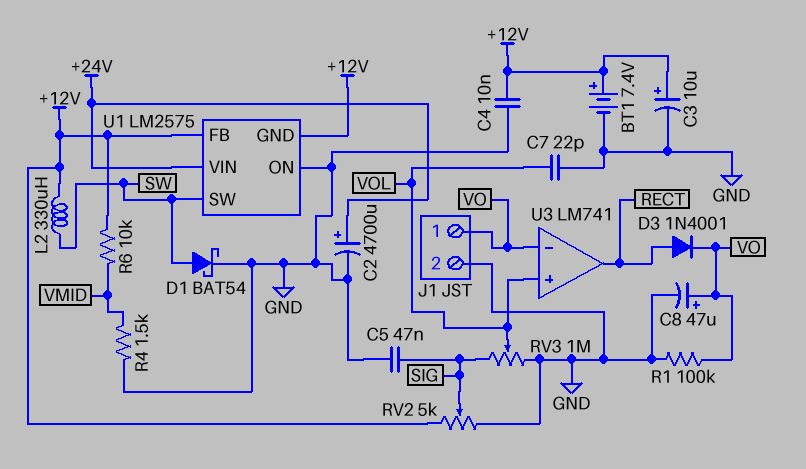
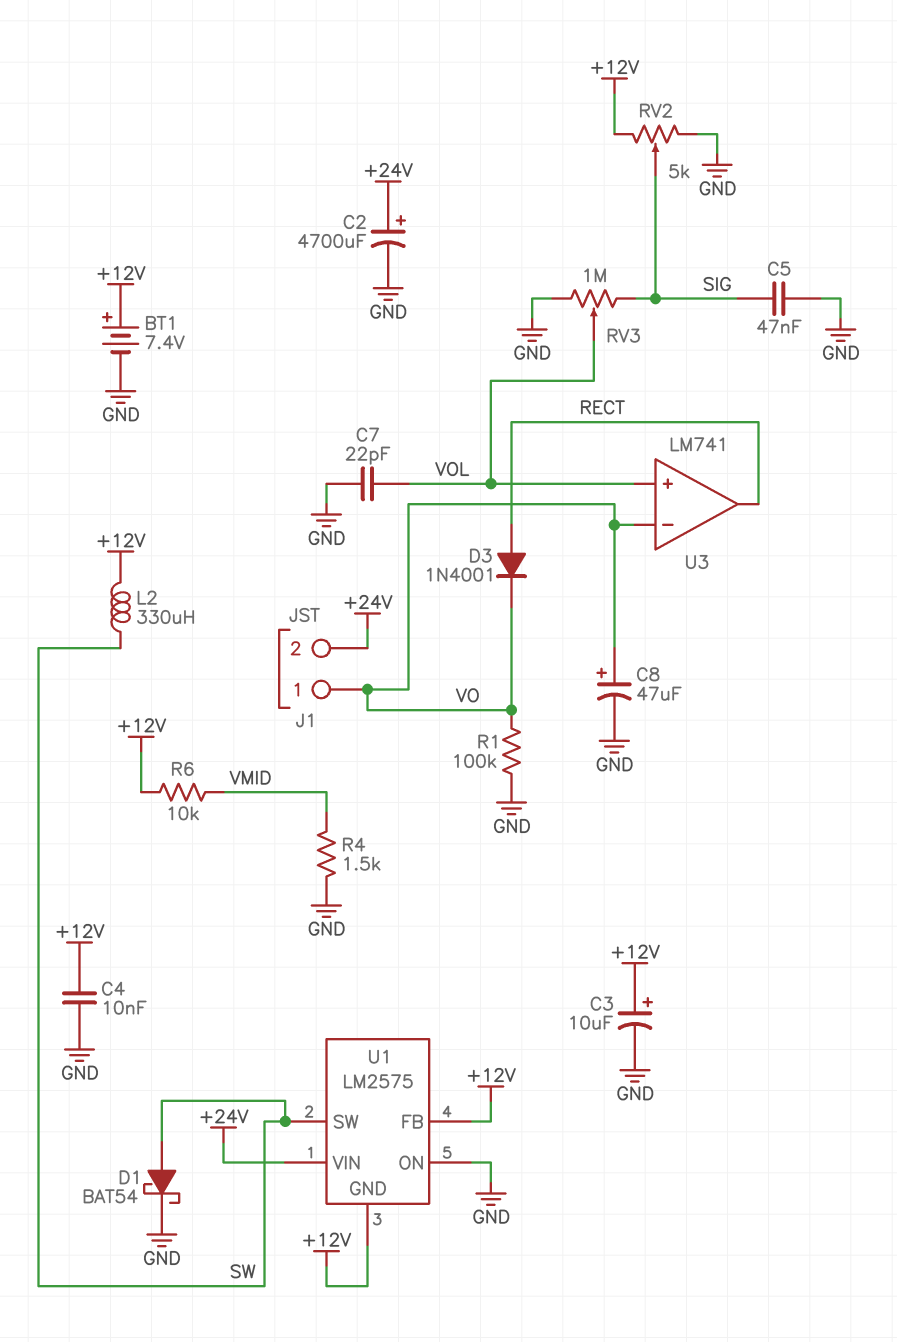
J1 pin 2: GND -> +24V

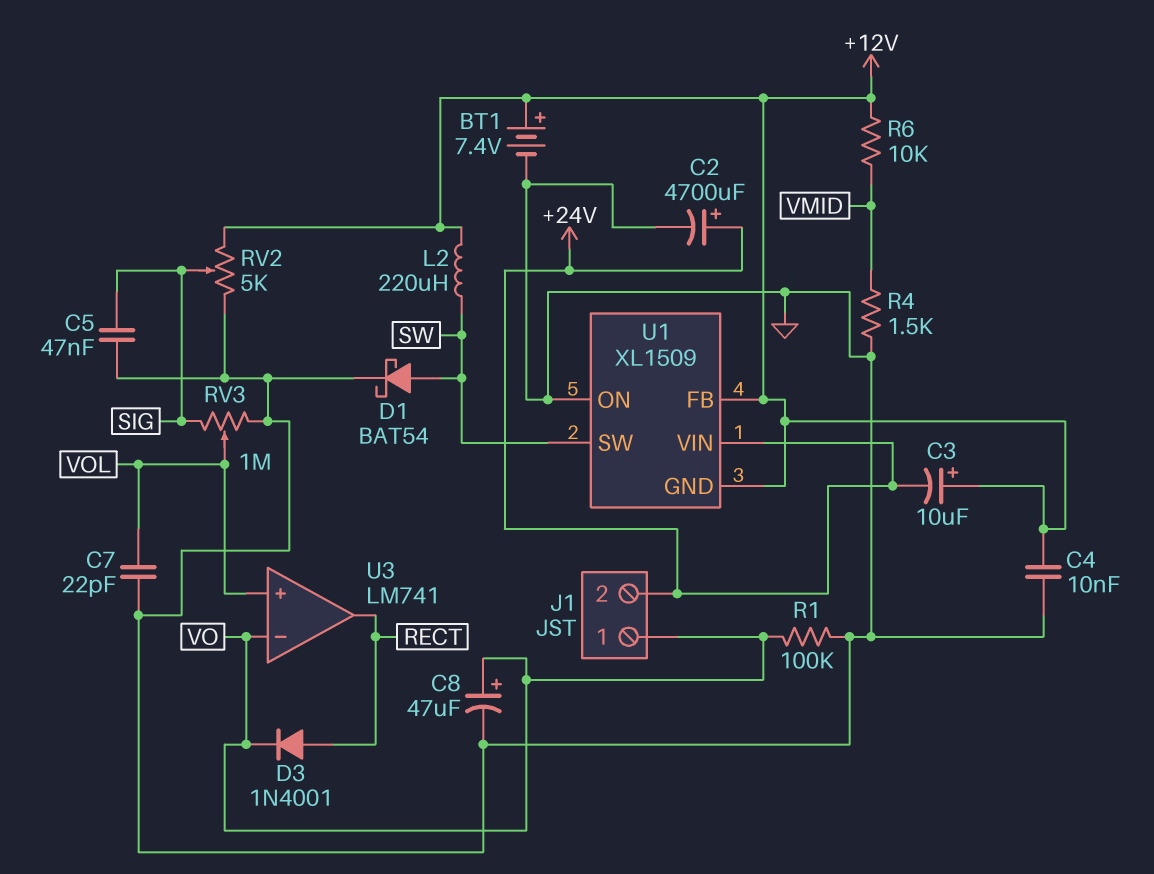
C3: 10uF (plus +12V, minus GND) -> 10uF (plus +12V, minus +24V)
L2: 330uH (+12V, SW) -> 220uH (+12V, SW)
U1: LM2575 -> XL1509

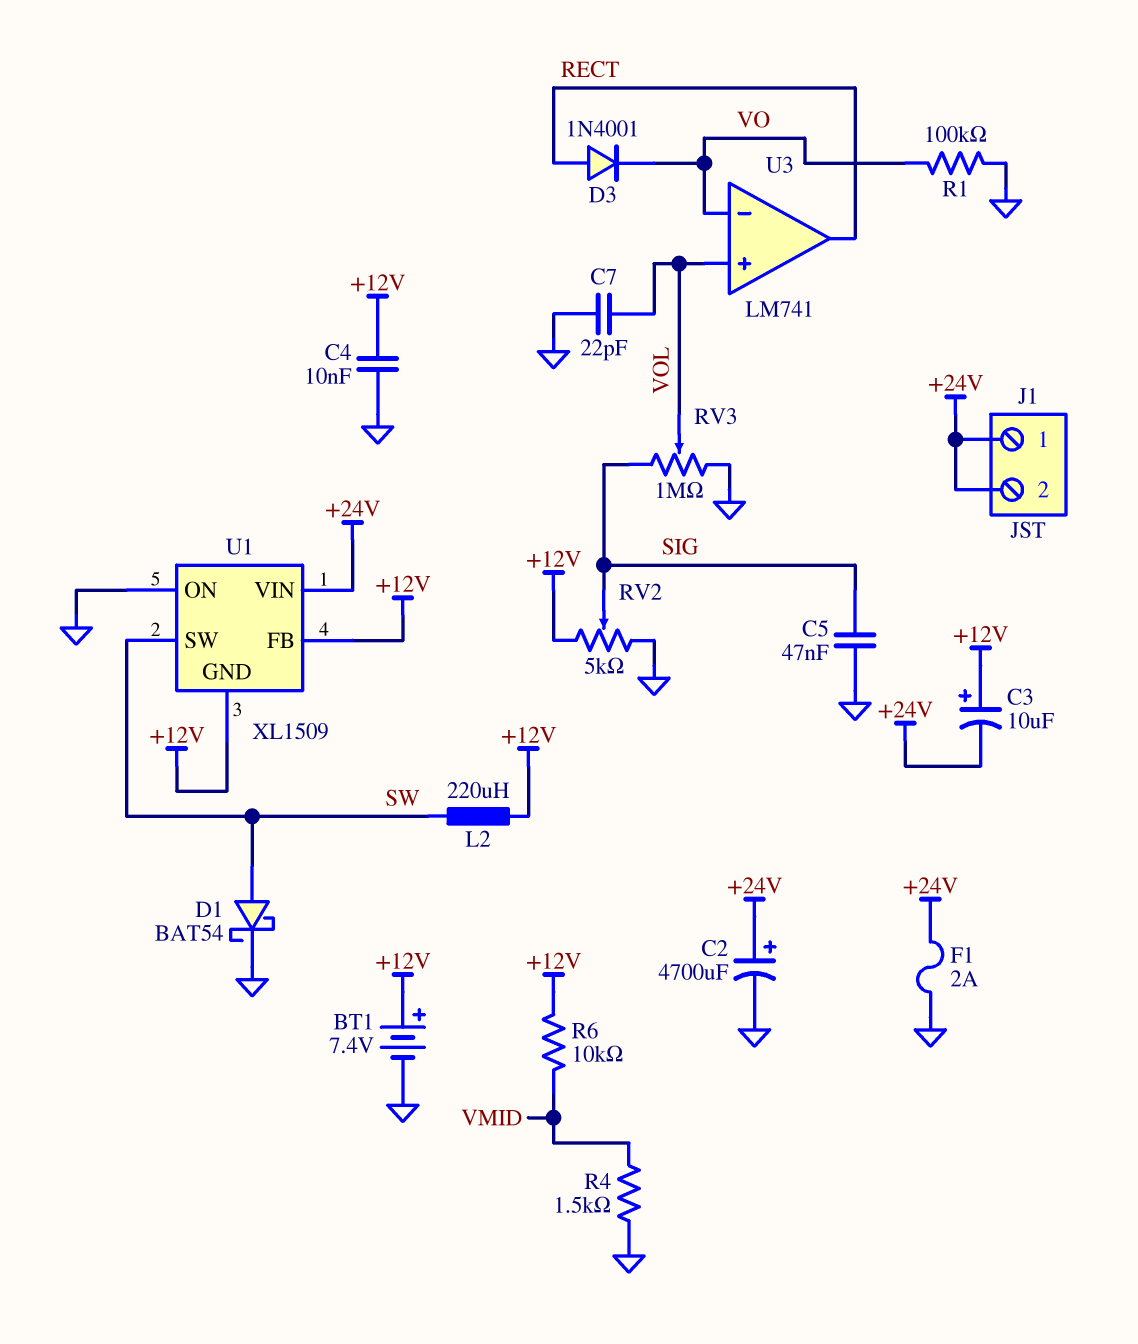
C8: 47uF (plus VO, minus GND) -> none
F1: none -> 2A (+24V, GND)
J1 pin 1: VO -> +24V

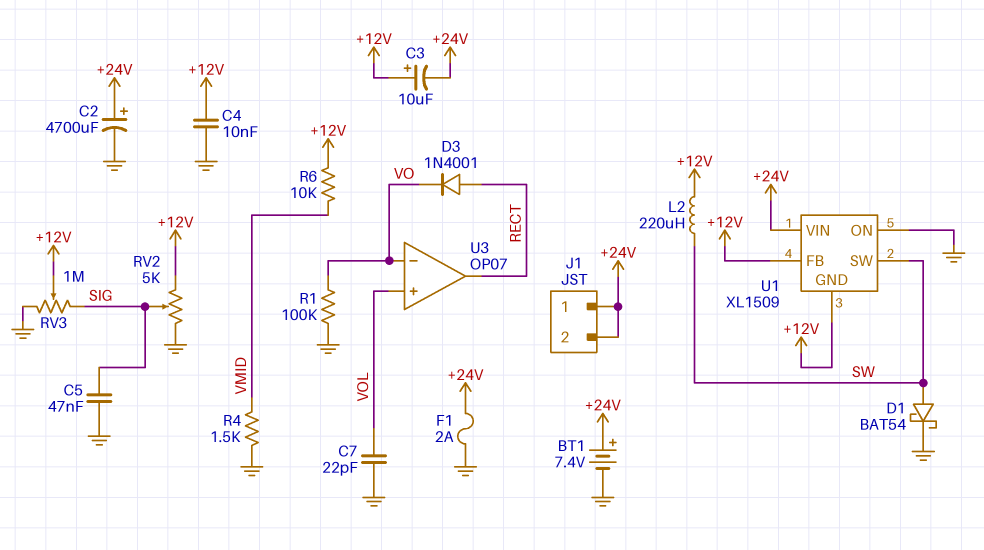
BT1: 7.4V (plus +12V, minus GND) -> 7.4V (plus +24V, minus GND)
RV3: 1M (GND, SIG, wiper VOL) -> 1M (GND, SIG, wiper +12V)
U3: LM741 -> OP07

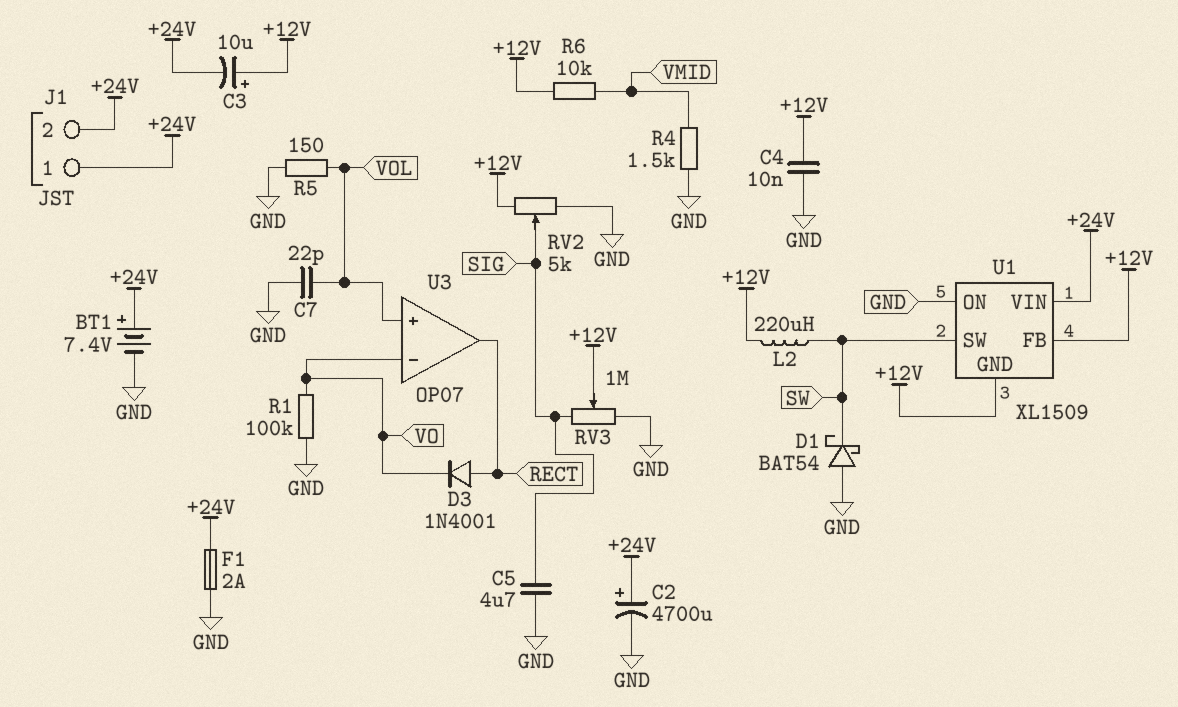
C5: 47nF (GND, SIG) -> 4.7uF (GND, SIG)
D1: schottky BAT54 (A SW, K GND) -> schottky BAT54 (A GND, K SW)
R5: none -> 150 (GND, VOL)

